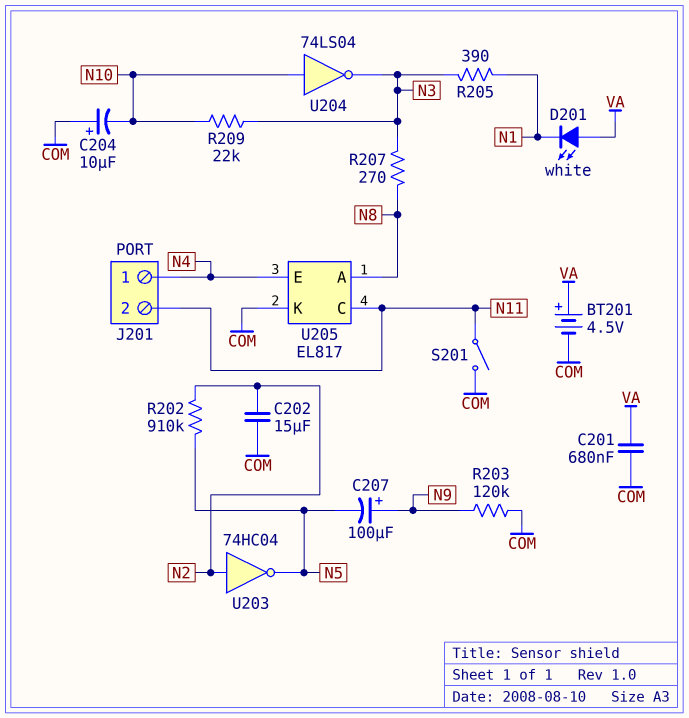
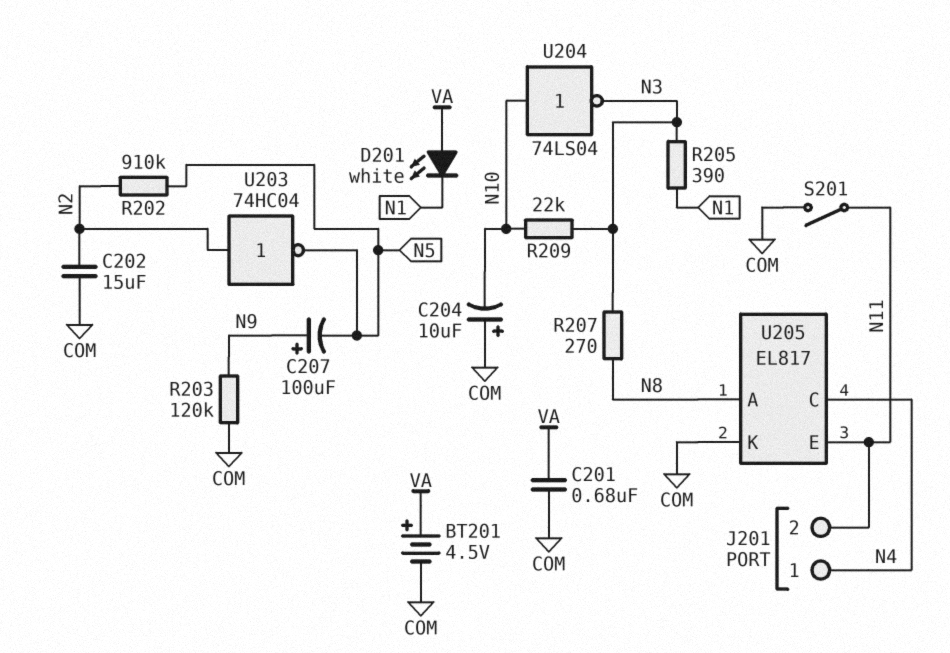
U205 pin C: N11 -> N4
U205 pin E: N4 -> N11

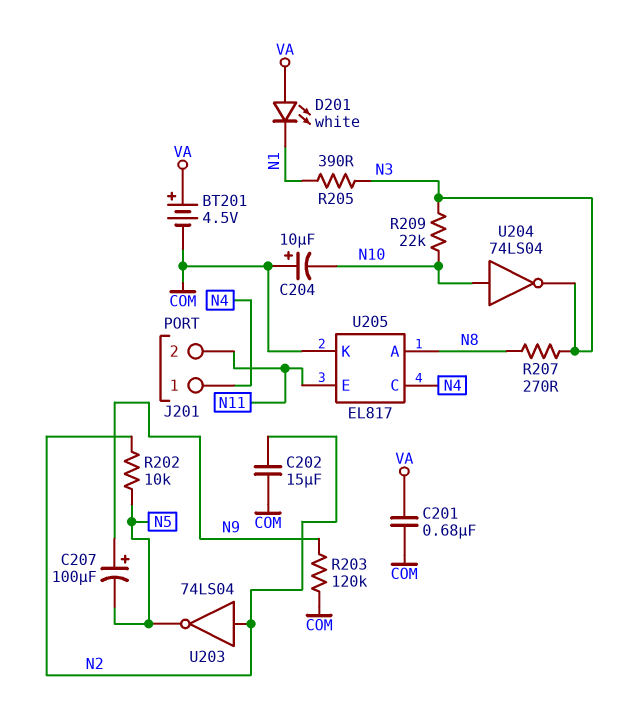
R202: 910k (N2, N5) -> 10k (N2, N5)
S201: switch (COM, N11) -> none
U203: NOT 74HC04 (in N2, out N5) -> NOT 74LS04 (in N2, out N5)

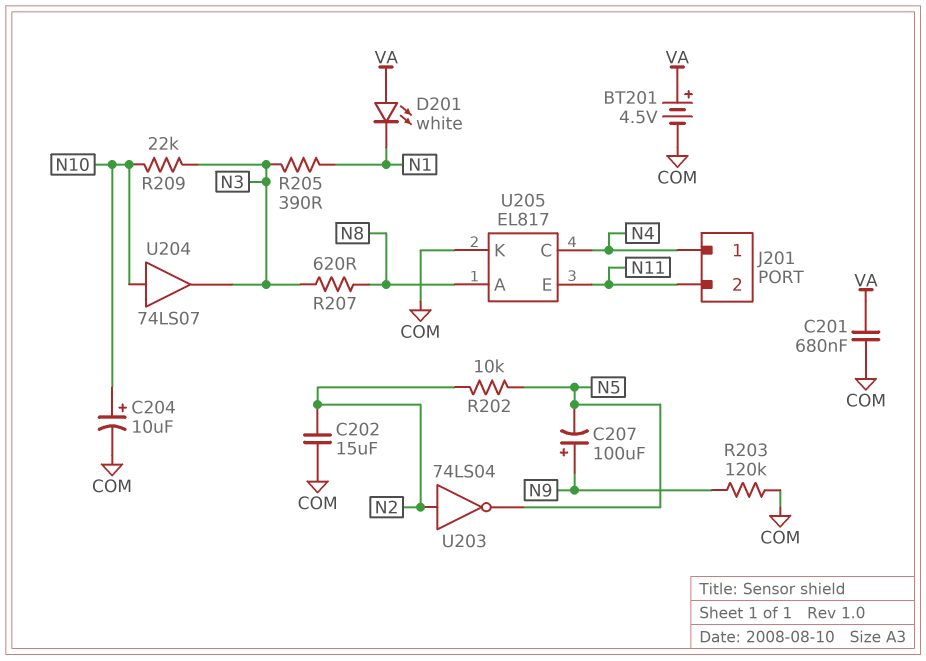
C204: 10uF (plus COM, minus N10) -> 10uF (plus N10, minus COM)
R207: 270 (N3, N8) -> 620 (N3, N8)
U204: NOT 74LS04 (in N10, out N3) -> buffer 74LS07 (in N10, out N3)

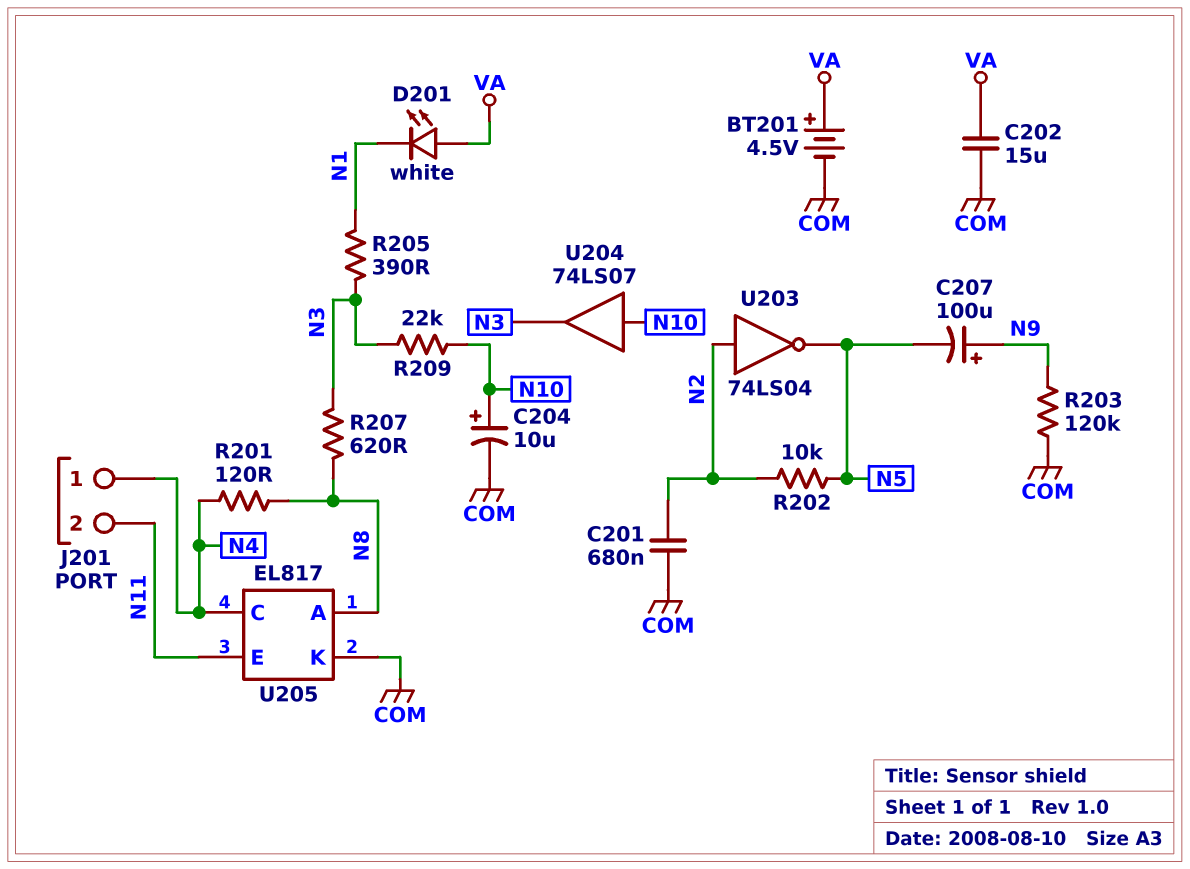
C201: 680nF (COM, VA) -> 680nF (COM, N2)
C202: 15uF (COM, N2) -> 15uF (COM, VA)
R201: none -> 120 (N4, N8)

